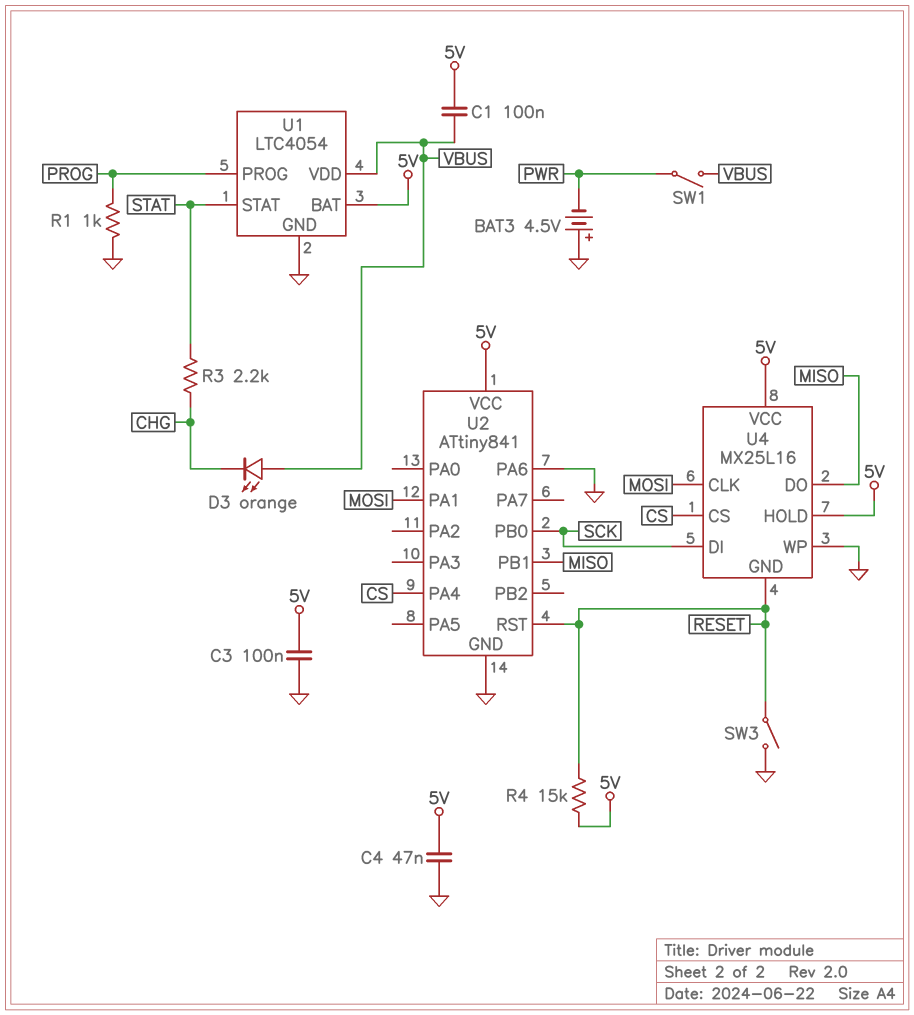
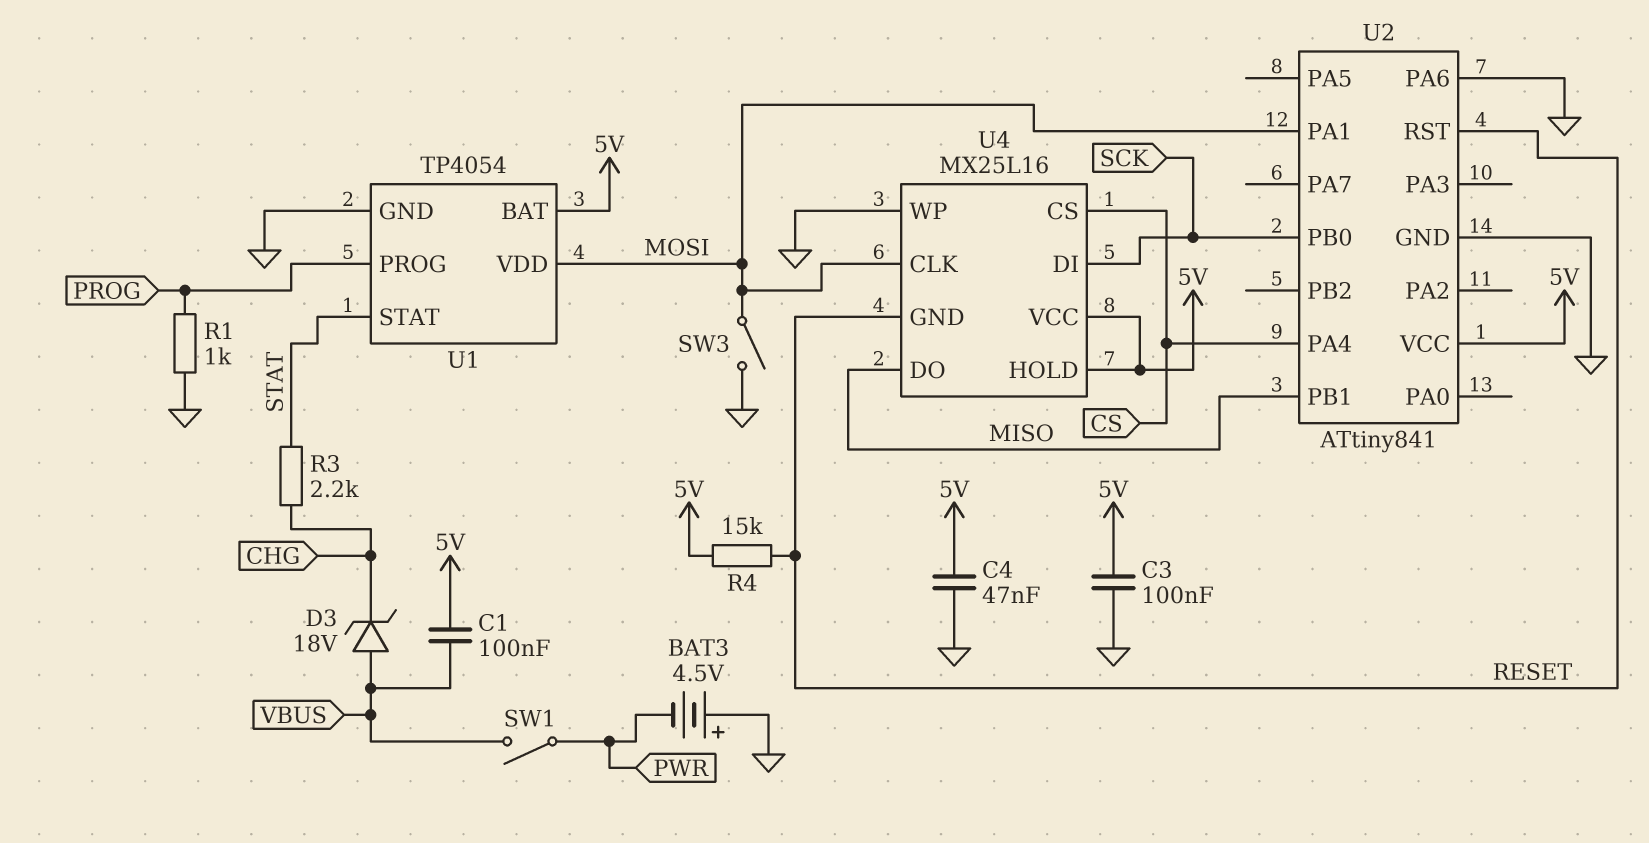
D3: LED orange (A VBUS, K CHG) -> zener 18V (A VBUS, K CHG)
SW3: switch (GND, RESET) -> switch (GND, MOSI)
U1: LTC4054 -> TP4054
U1 pin VDD: VBUS -> MOSI

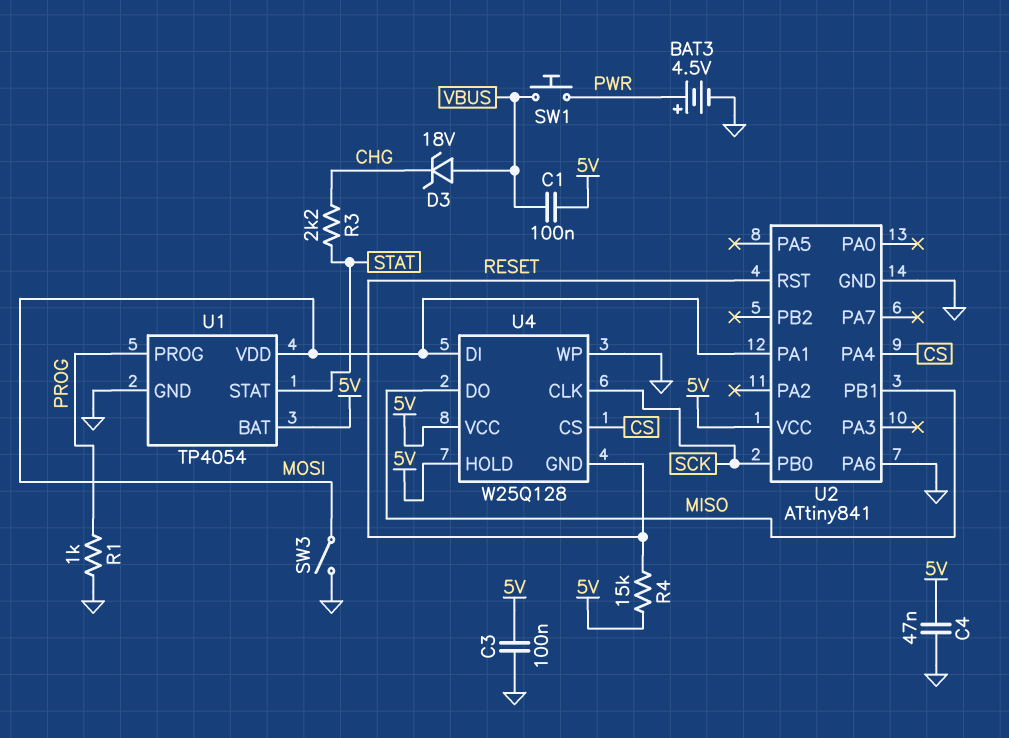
BAT3: 4.5V (plus GND, minus PWR) -> 4.5V (plus PWR, minus GND)
SW1: switch (PWR, VBUS) -> button (PWR, VBUS)
U4: MX25L16 -> W25Q128
U4 pin CLK: MOSI -> SCK
U4 pin DI: SCK -> MOSI

